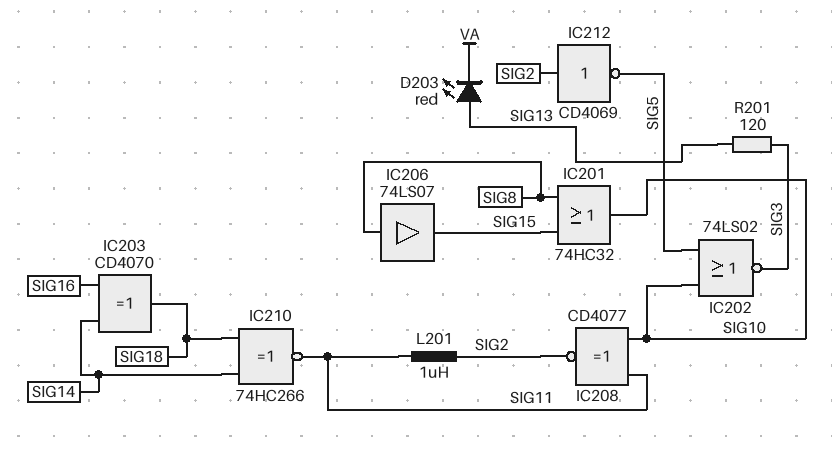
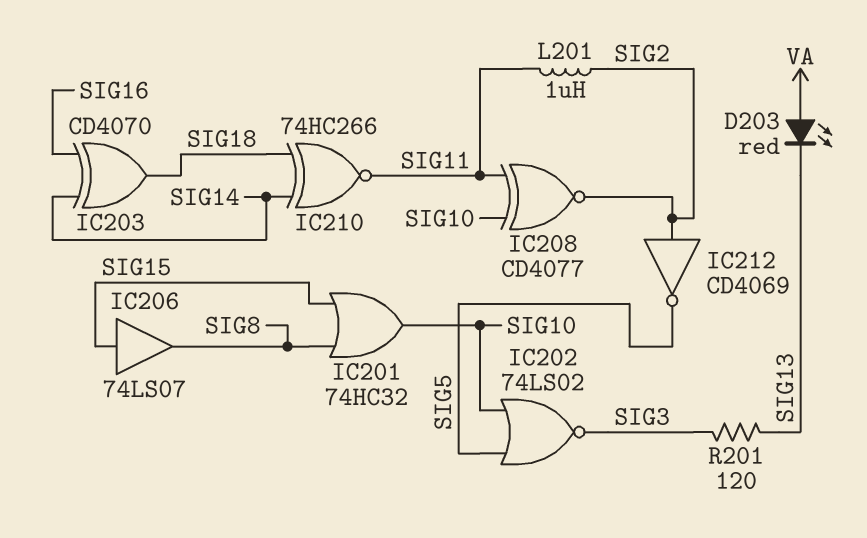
D203: LED red (A SIG13, K VA) -> LED red (A VA, K SIG13)
IC206: buffer 74LS07 (in SIG8, out SIG15) -> buffer 74LS07 (in SIG15, out SIG8)

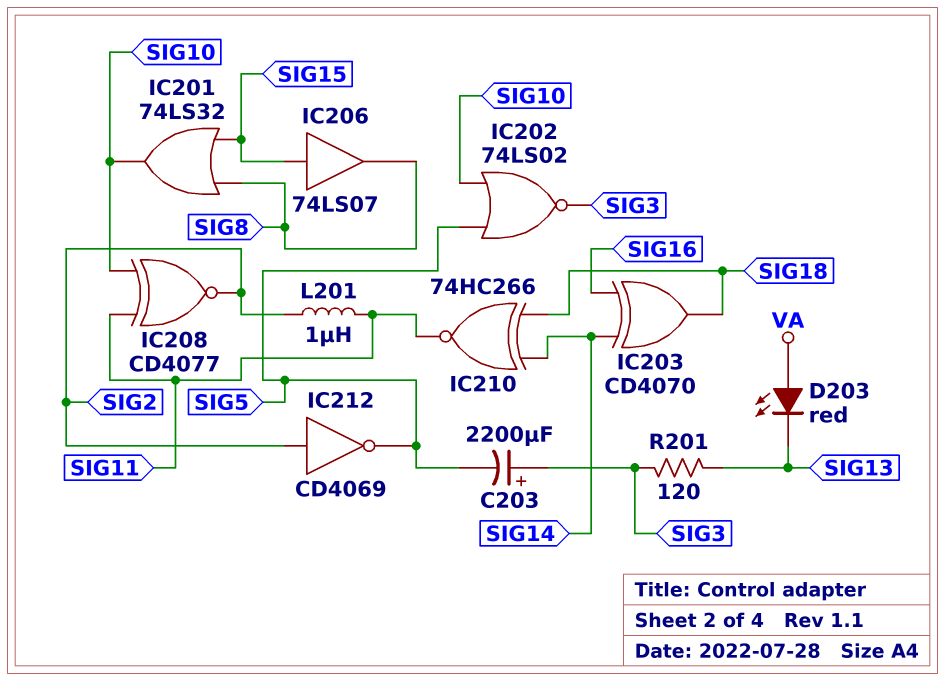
C203: none -> 2200uF (plus SIG3, minus SIG5)
IC201: OR 74HC32 (in SIG8, in SIG15, out SIG10) -> OR 74LS32 (in SIG8, in SIG15, out SIG10)

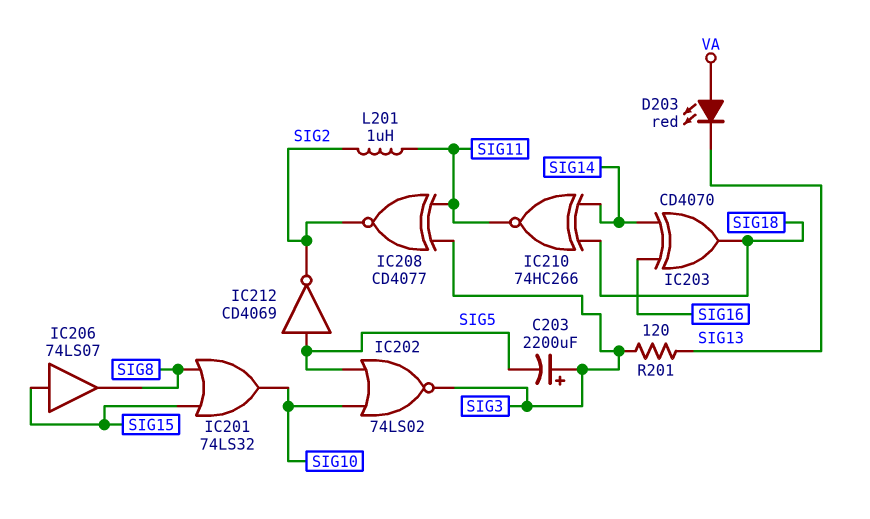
IC208: XNOR CD4077 (in SIG10, in SIG11, out SIG2) -> XNOR CD4077 (in SIG3, in SIG11, out SIG2)
IC212: NOT CD4069 (in SIG2, out SIG5) -> NOT CD4069 (in SIG5, out SIG2)

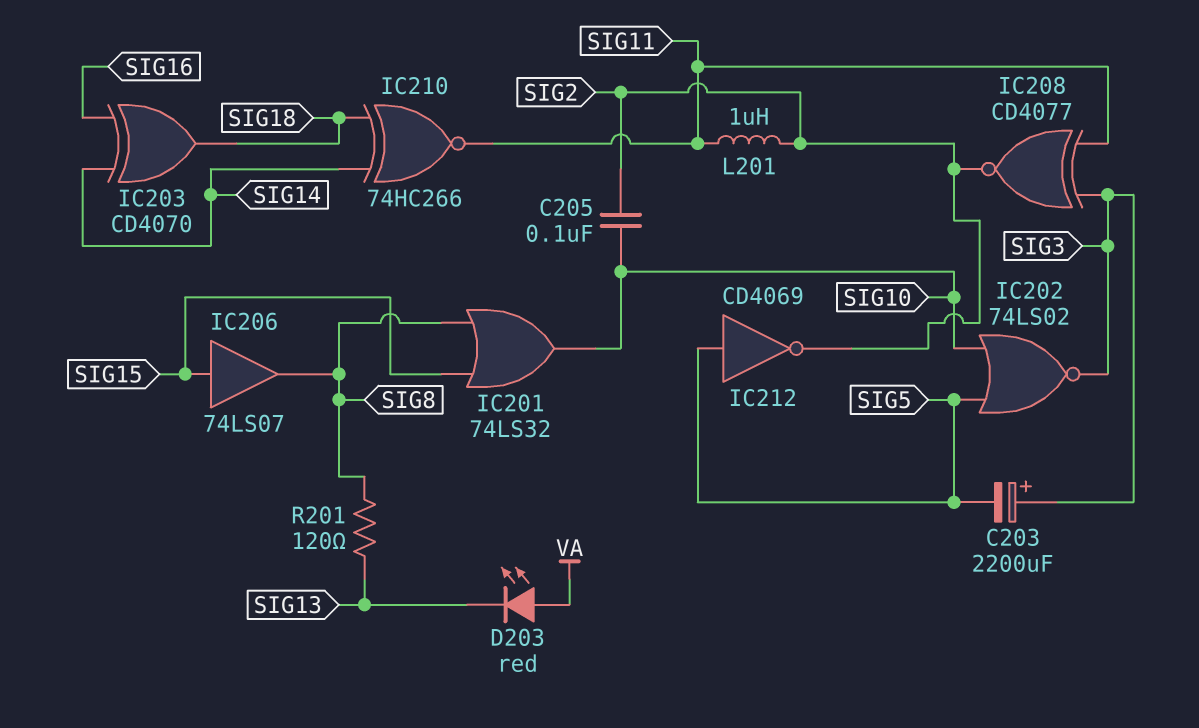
C205: none -> 100nF (SIG2, SIG10)
R201: 120 (SIG3, SIG13) -> 120 (SIG8, SIG13)

